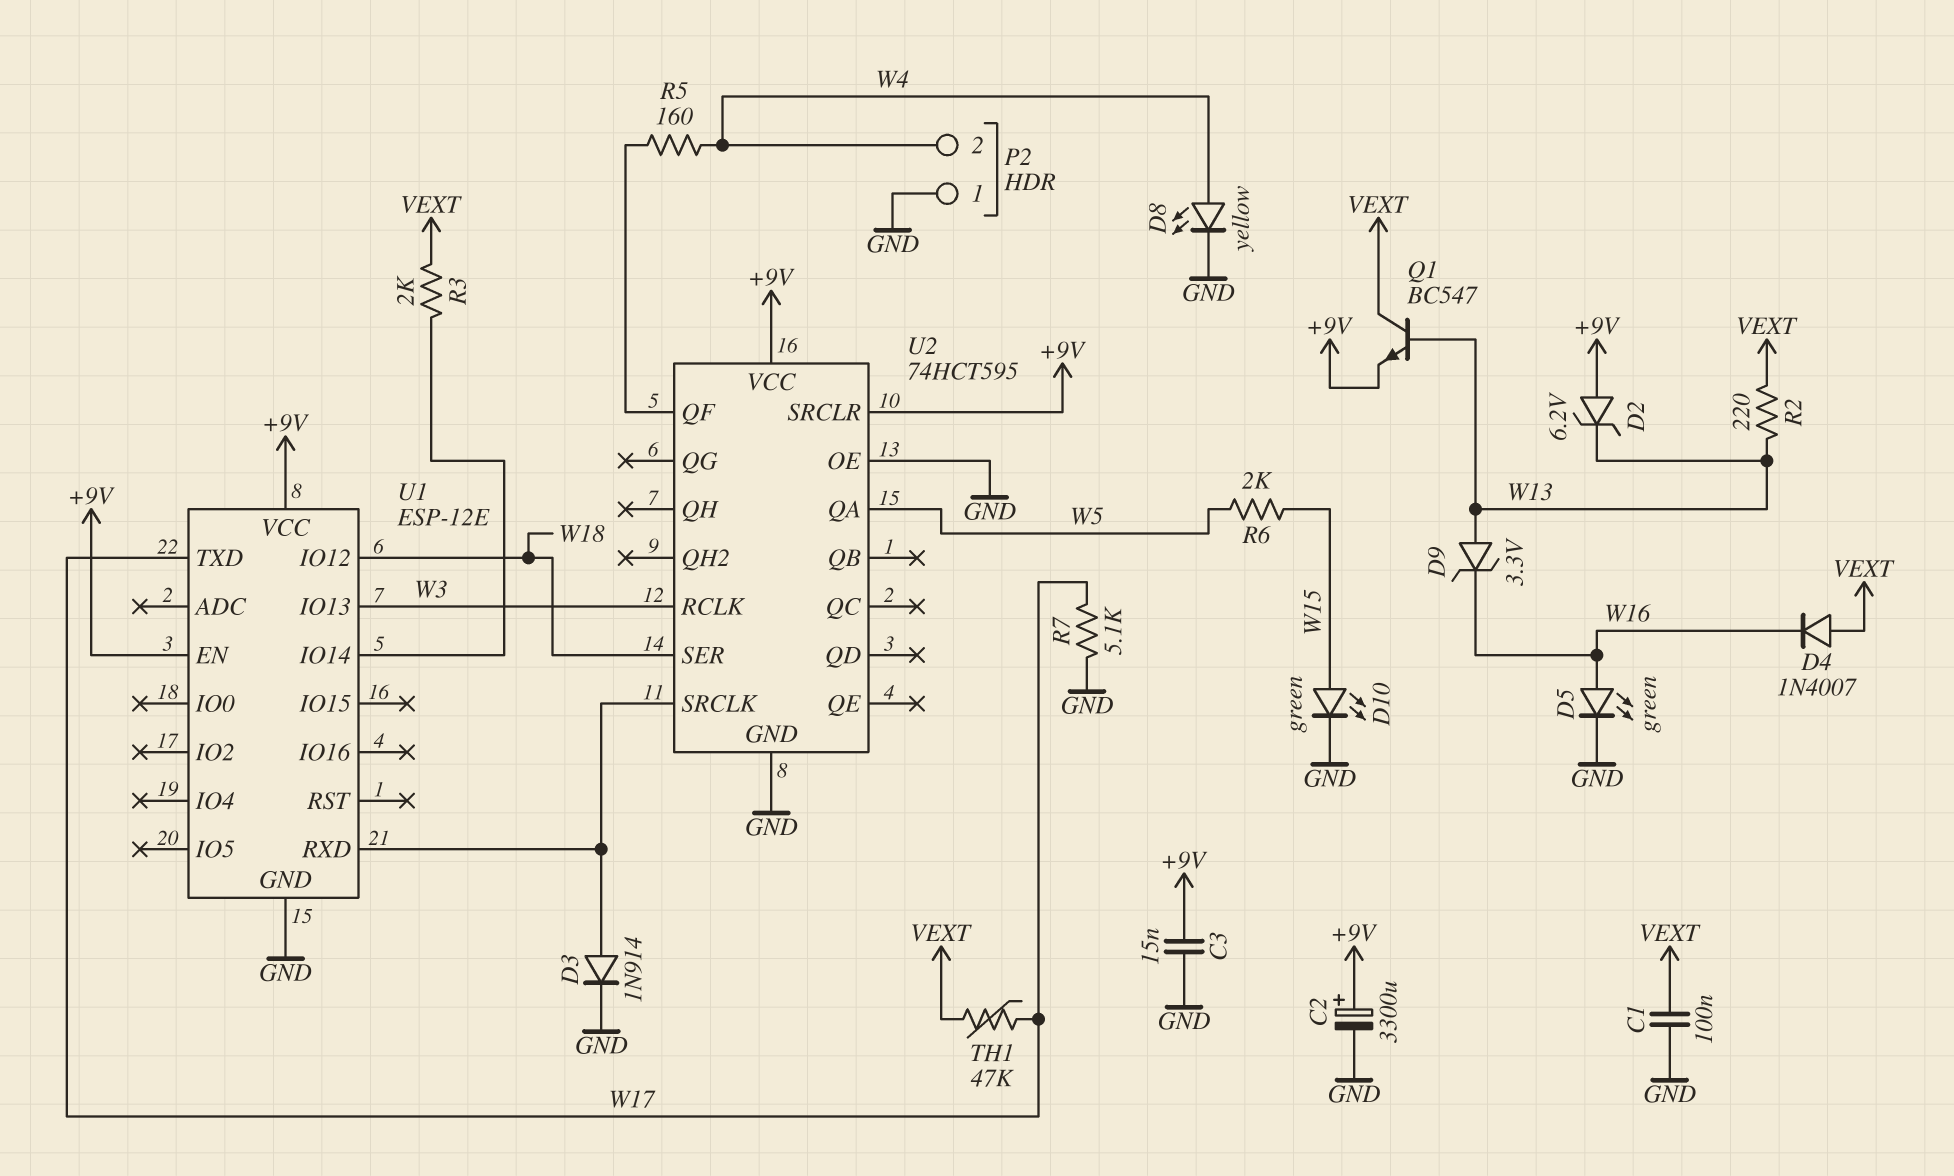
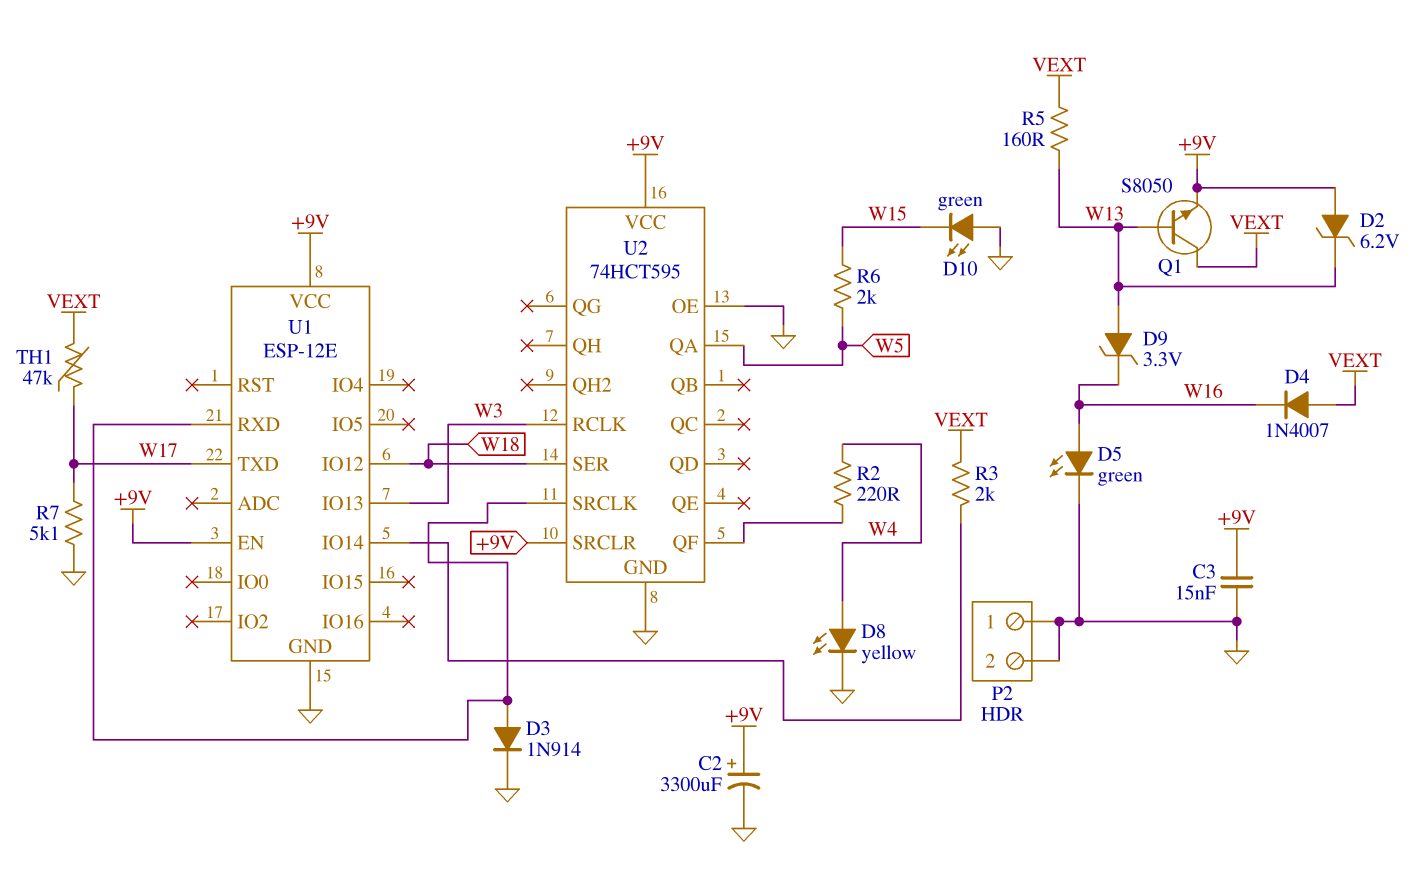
C1: 100nF (GND, VEXT) -> none
D10: LED green (A W15, K GND) -> LED green (A GND, K W15)
P2 pin 2: W4 -> GND
Q1: NPN BC547 (B W13, C VEXT, E +9V) -> NPN S8050 (B W13, C VEXT, E +9V)
R2: 220 (VEXT, W13) -> 220 (U2/QF, W4)
R5: 160 (U2/QF, W4) -> 160 (VEXT, W13)

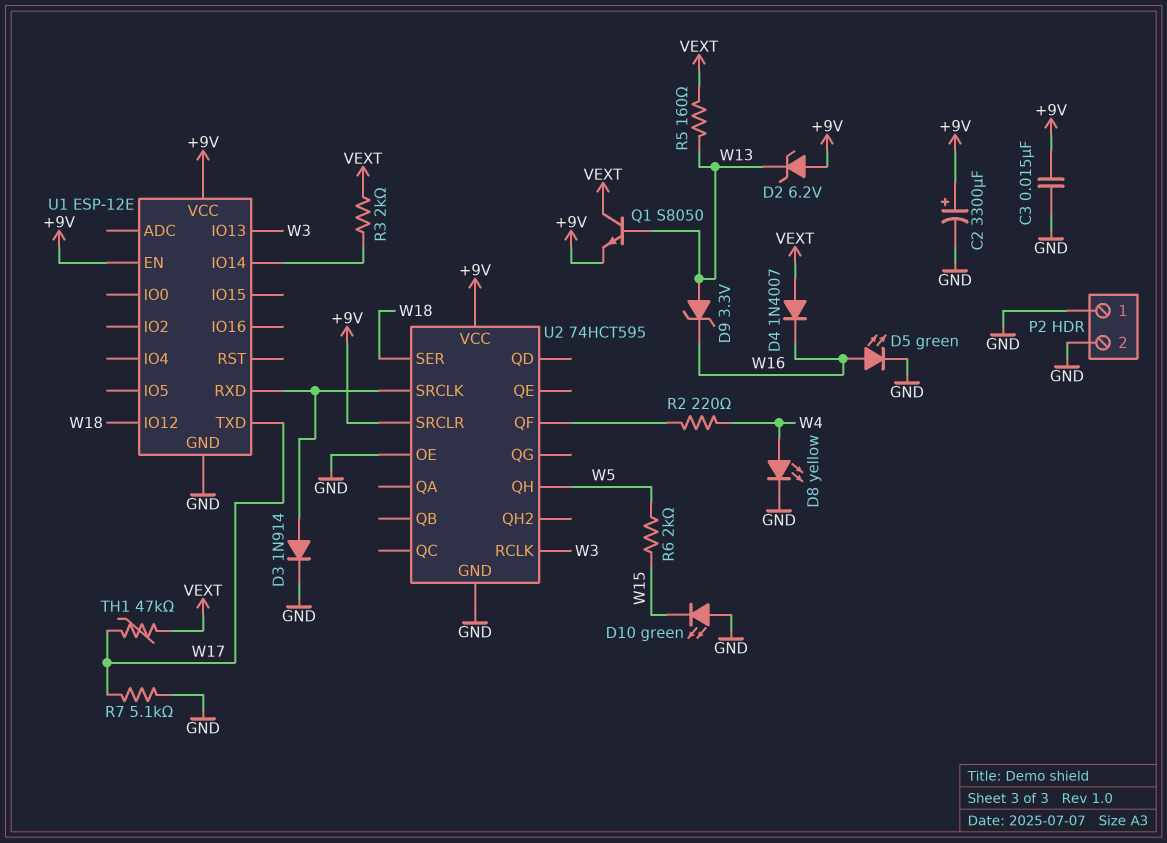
U2 pin QA: W5 -> none
U2 pin QH: none -> W5

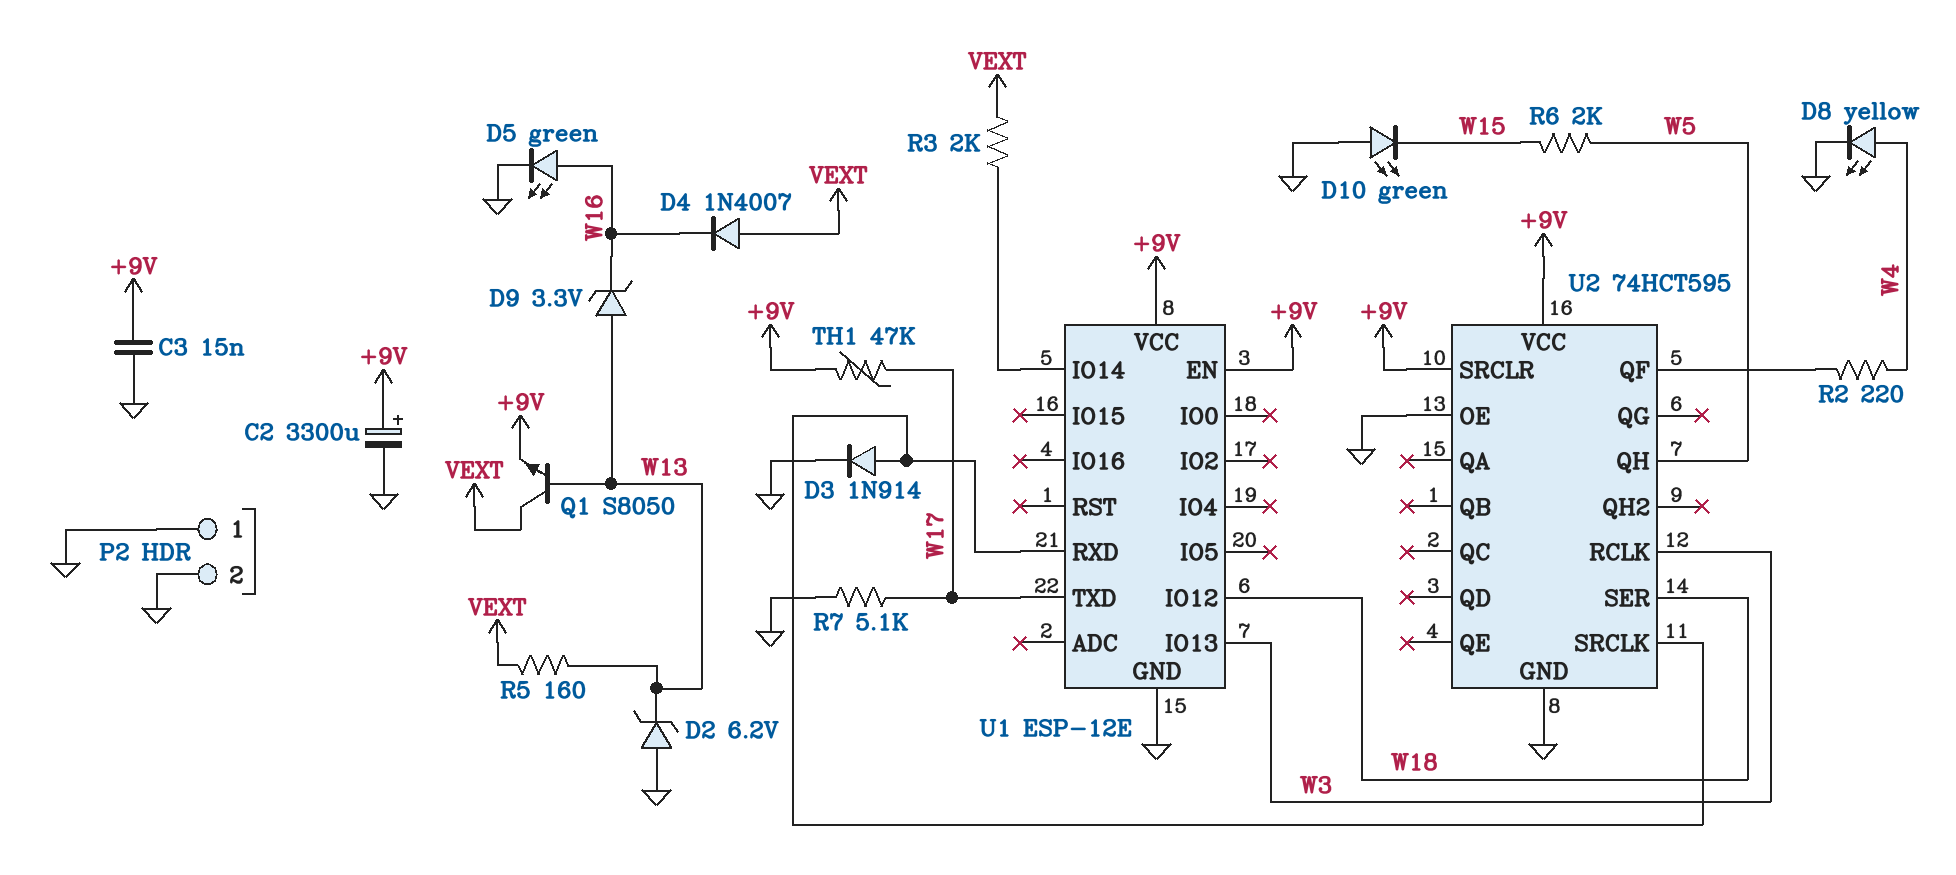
D2: zener 6.2V (A +9V, K W13) -> zener 6.2V (A GND, K W13)
TH1: 47k (VEXT, W17) -> 47k (+9V, W17)

